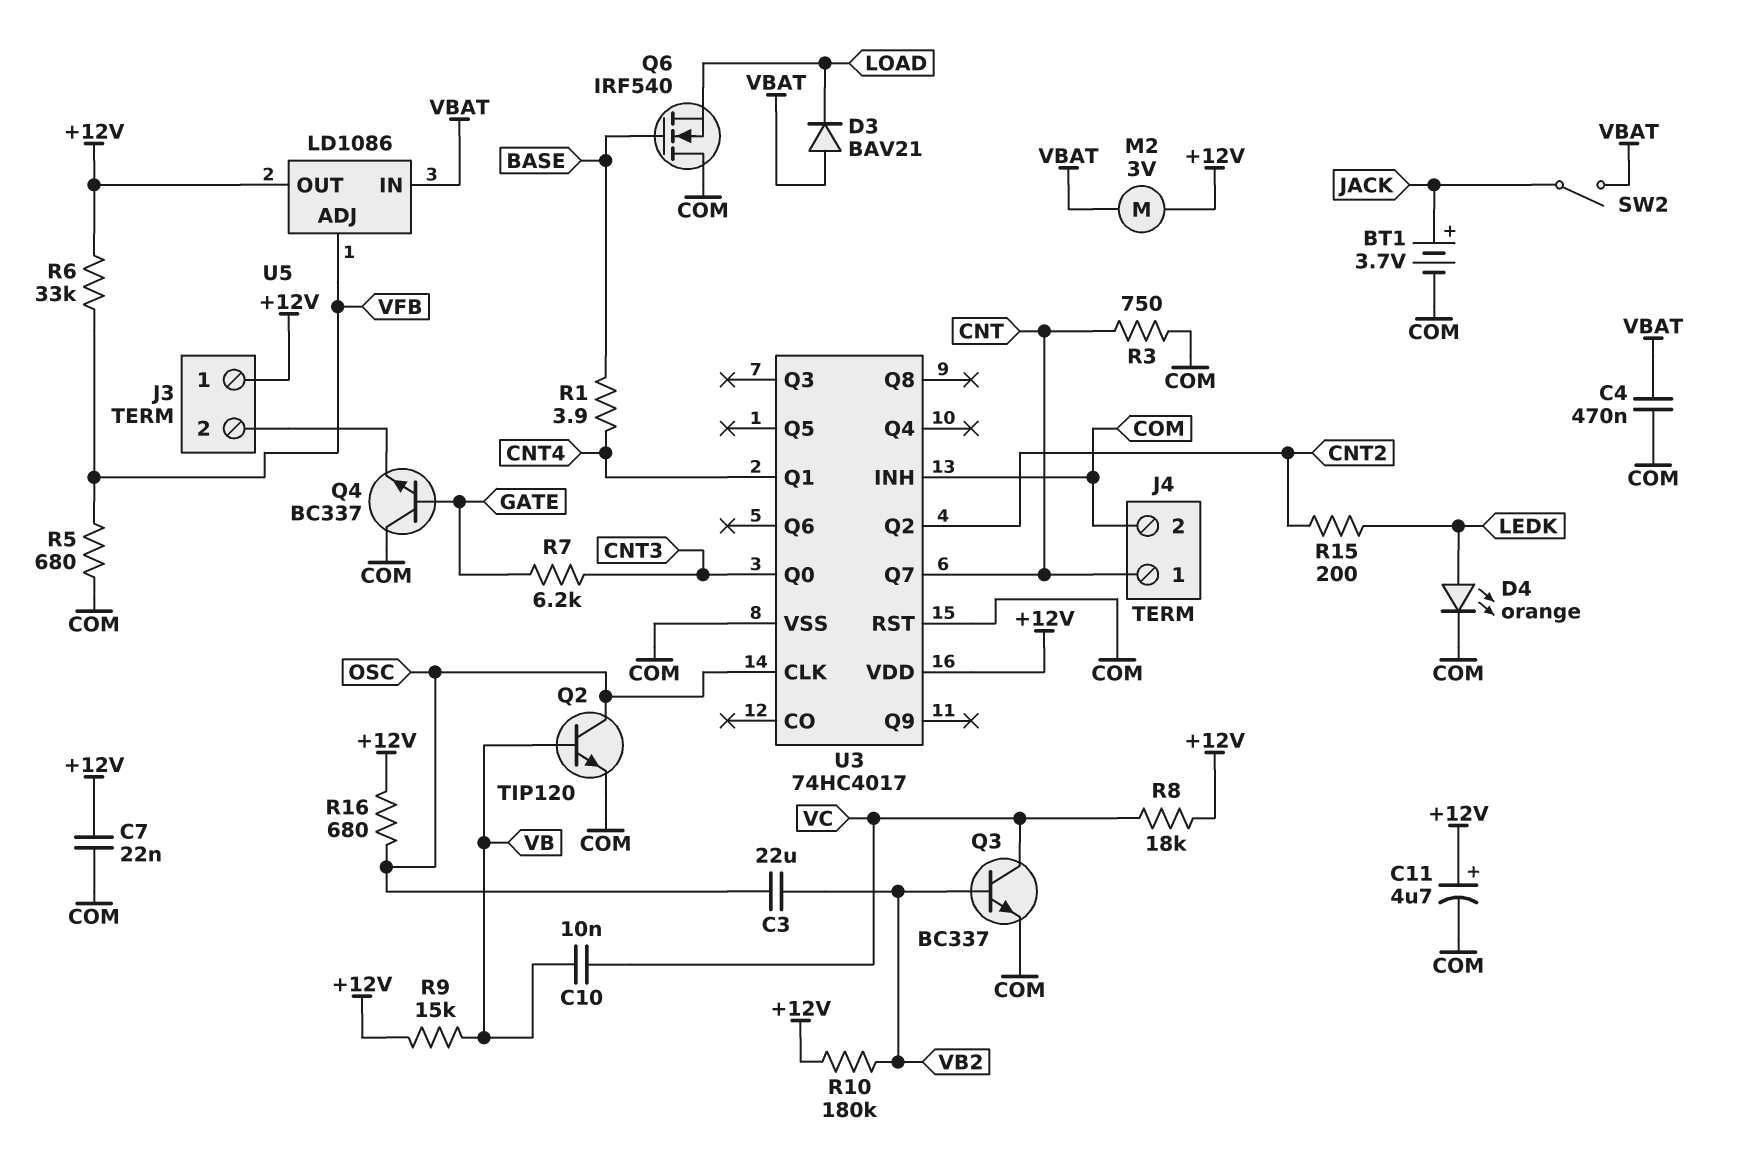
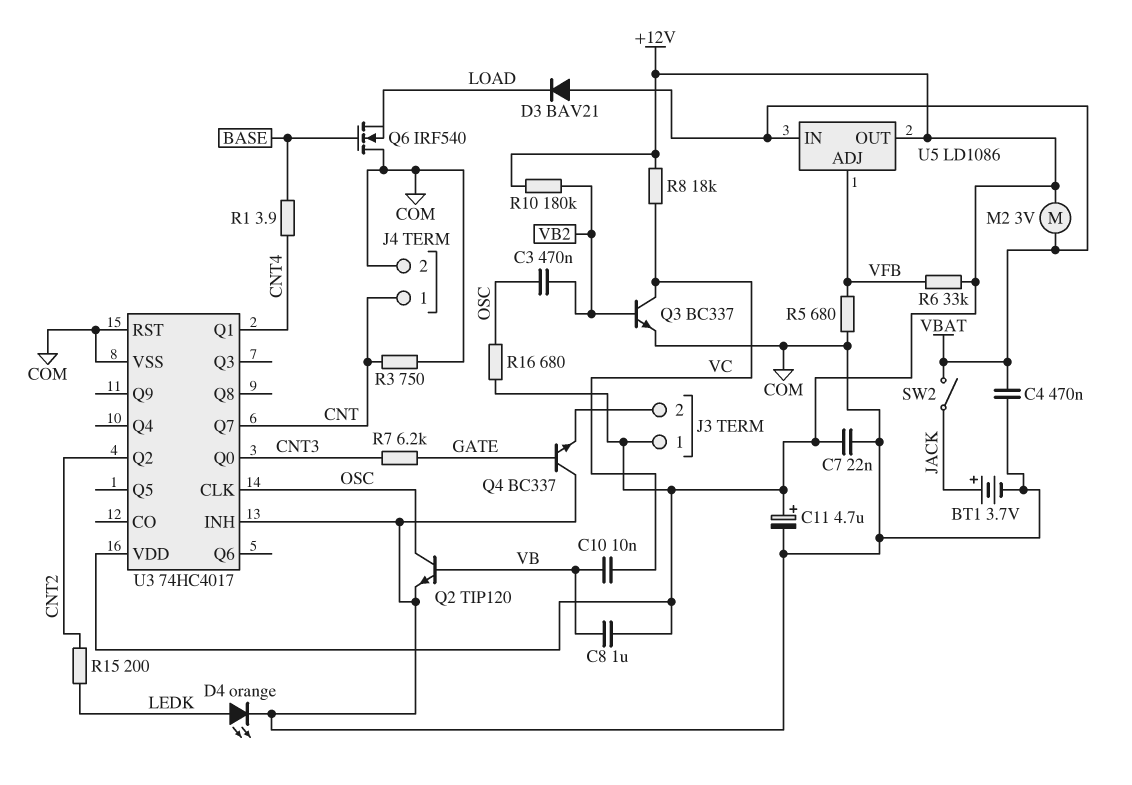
C3: 22uF (OSC, VB2) -> 470nF (OSC, VB2)
C8: none -> 1uF (+12V, VB)
R9: 15k (+12V, VB) -> none

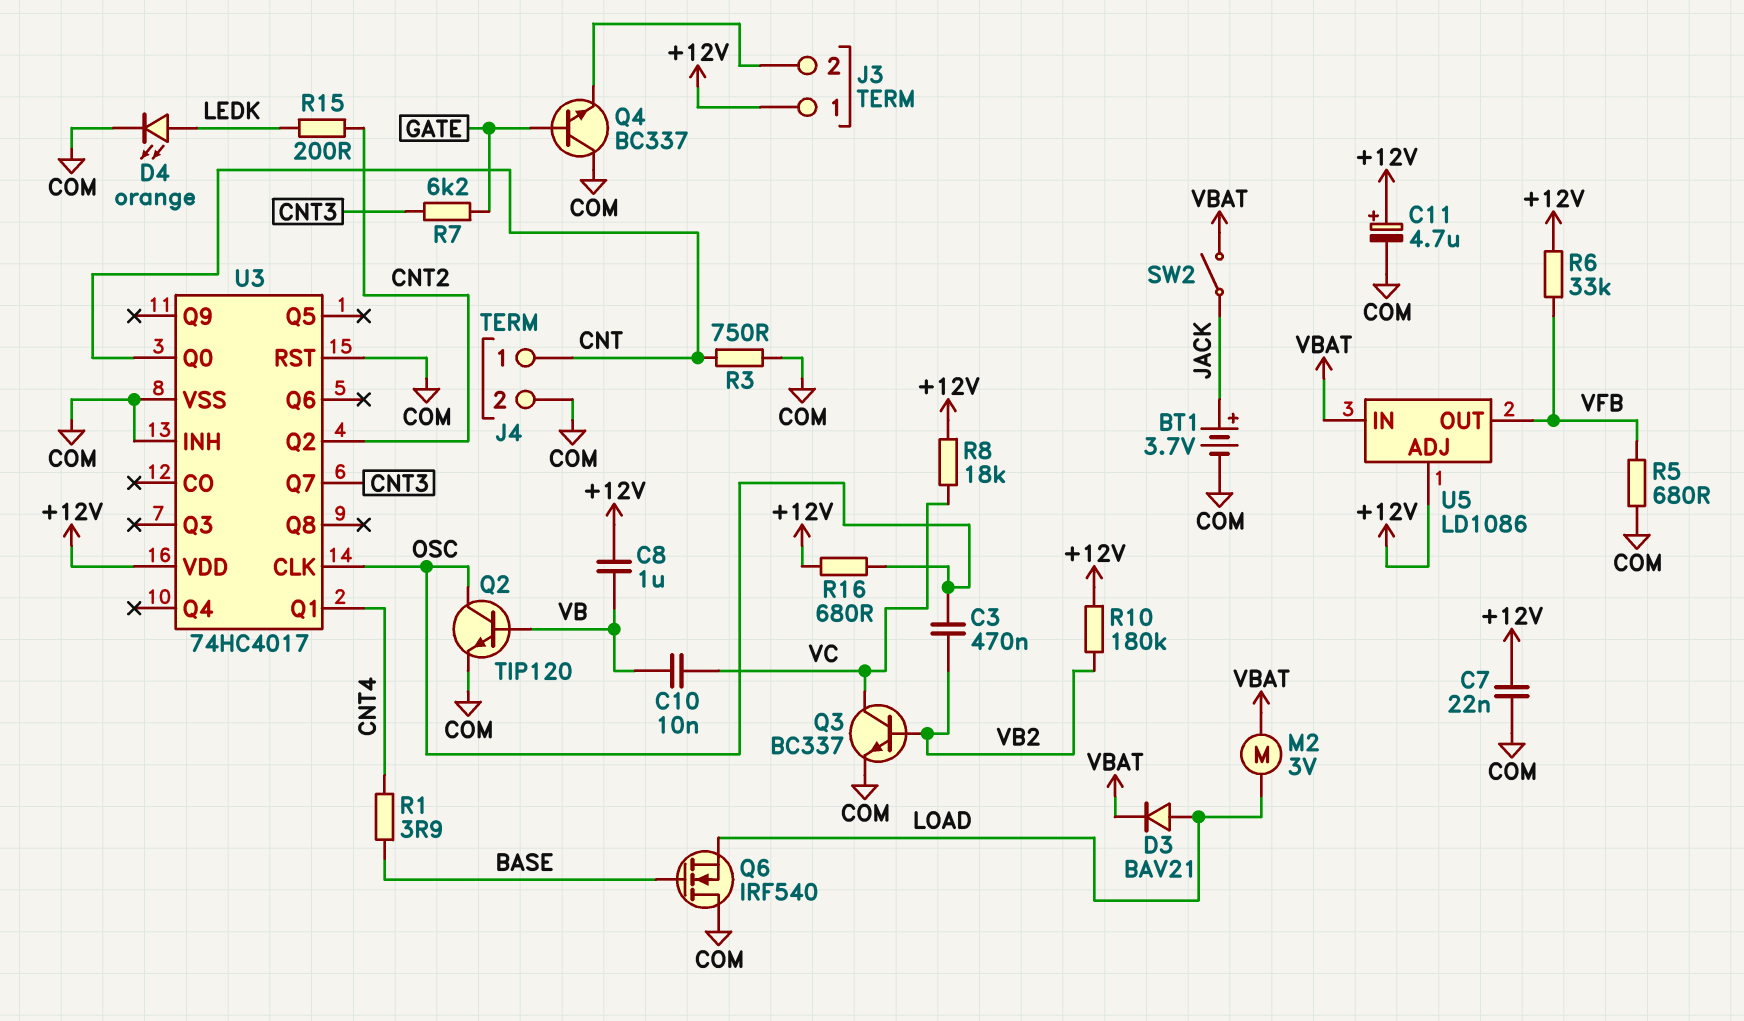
C4: 470nF (COM, VBAT) -> none
D3: diode BAV21 (A VBAT, K LOAD) -> diode BAV21 (A LOAD, K VBAT)
M2: motor 3V (+12V, VBAT) -> motor 3V (LOAD, VBAT)
U3 pin Q0: CNT3 -> CNT
U3 pin Q7: CNT -> CNT3
U5 pin ADJ: VFB -> +12V
U5 pin OUT: +12V -> VFB

